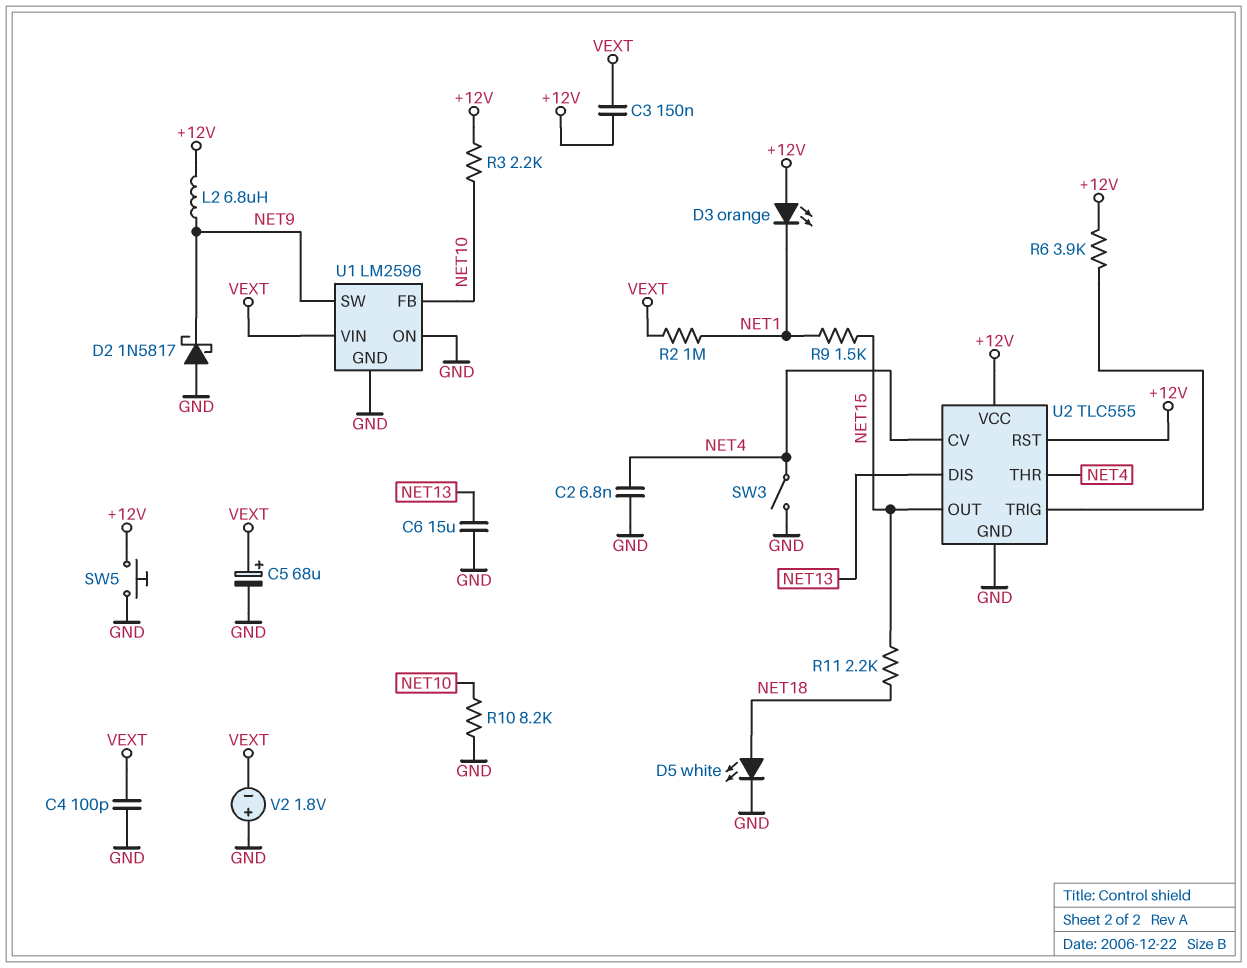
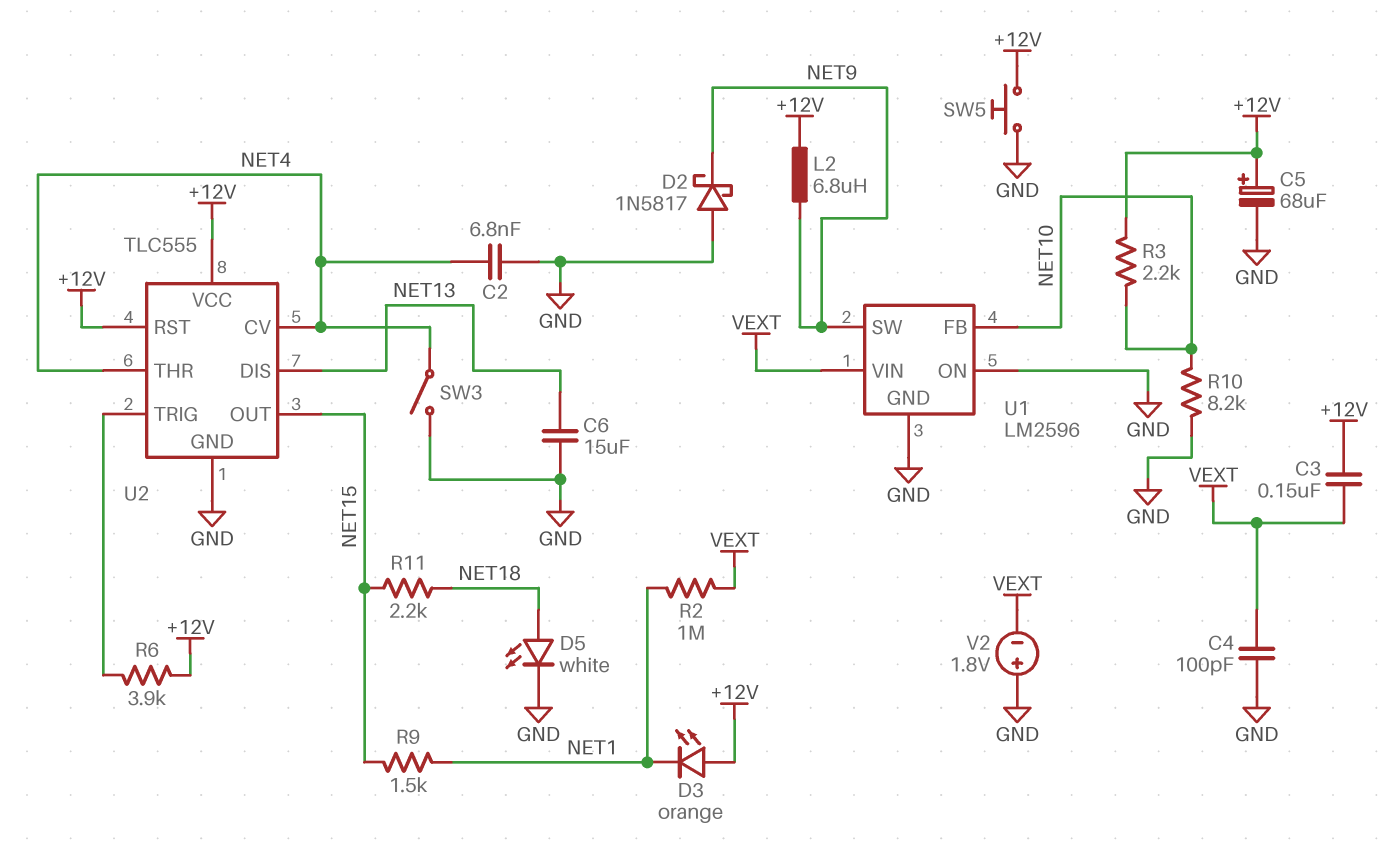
C5: 68uF (plus VEXT, minus GND) -> 68uF (plus +12V, minus GND)

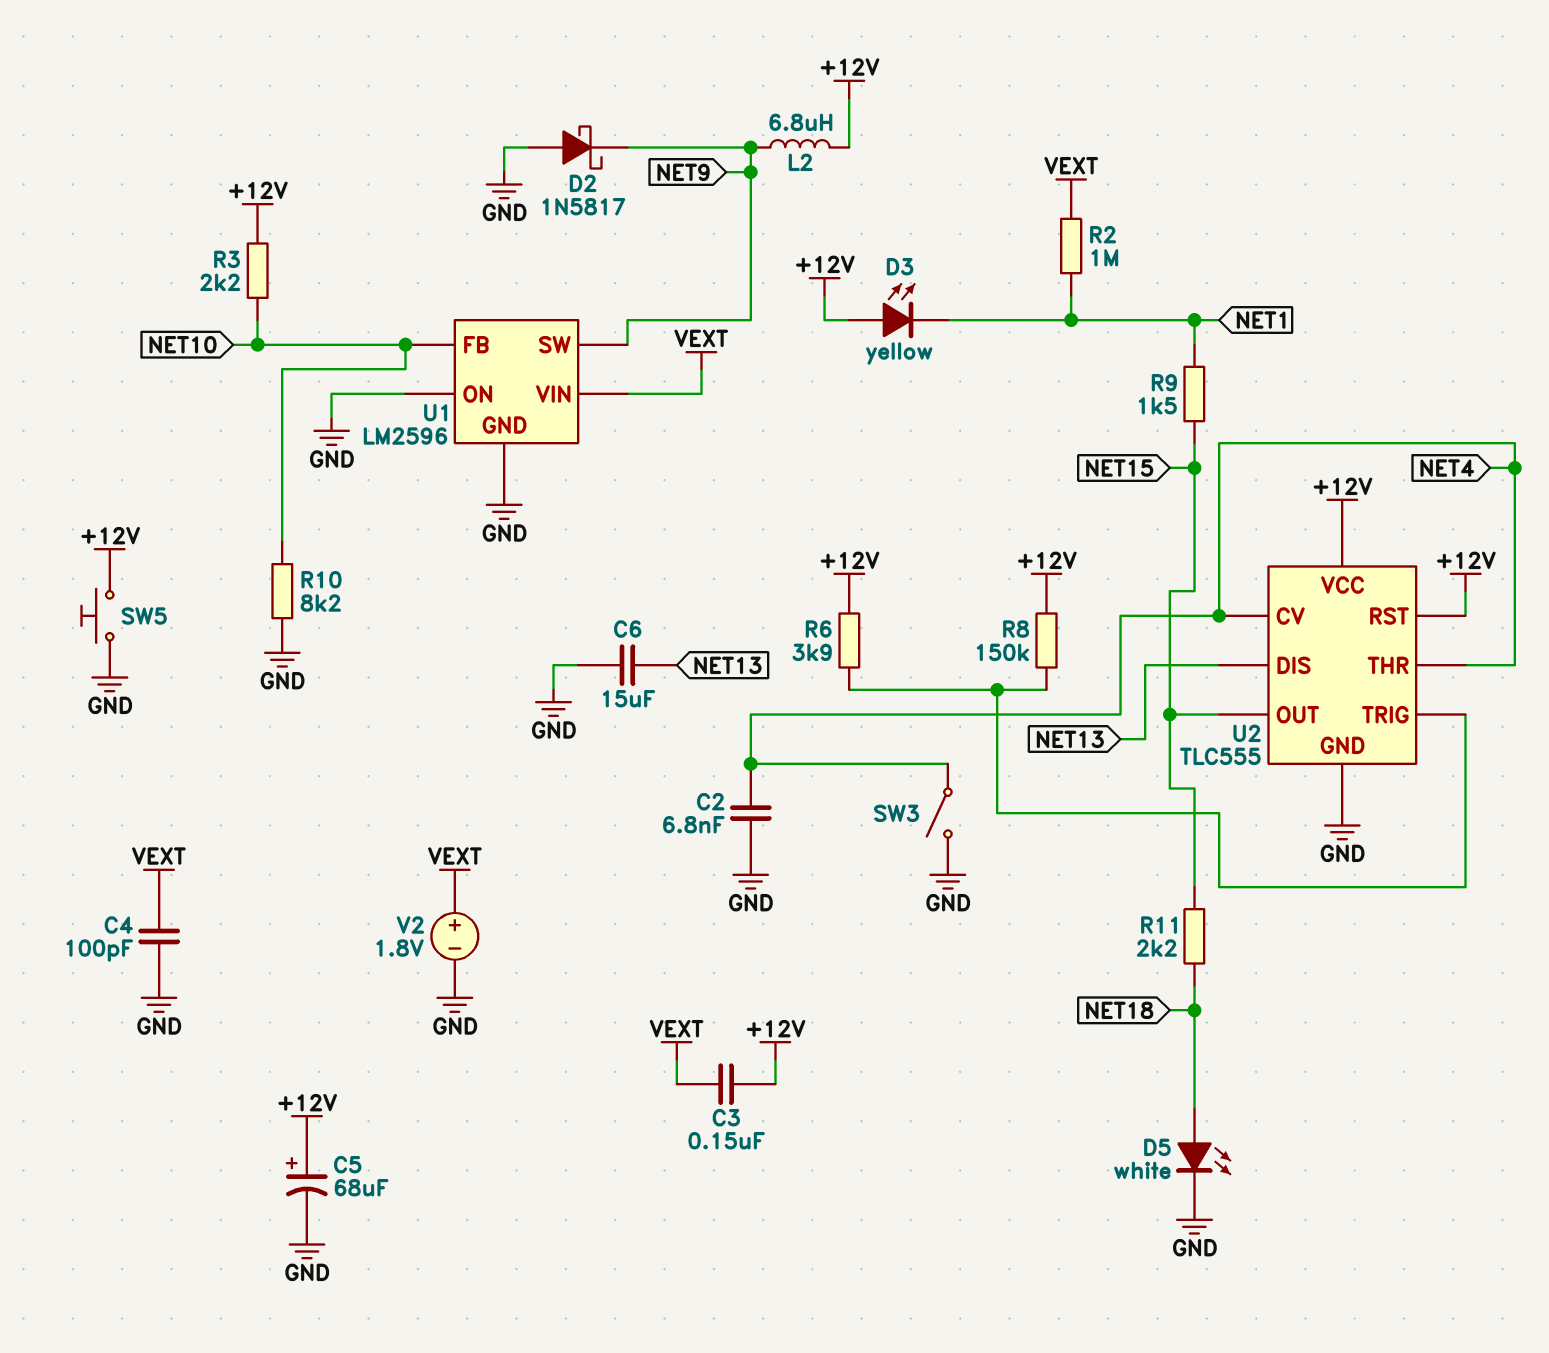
D3: LED orange (A +12V, K NET1) -> LED yellow (A +12V, K NET1)
R8: none -> 150k (+12V, U2/TRIG)
V2: 1.8V (plus GND, minus VEXT) -> 1.8V (plus VEXT, minus GND)

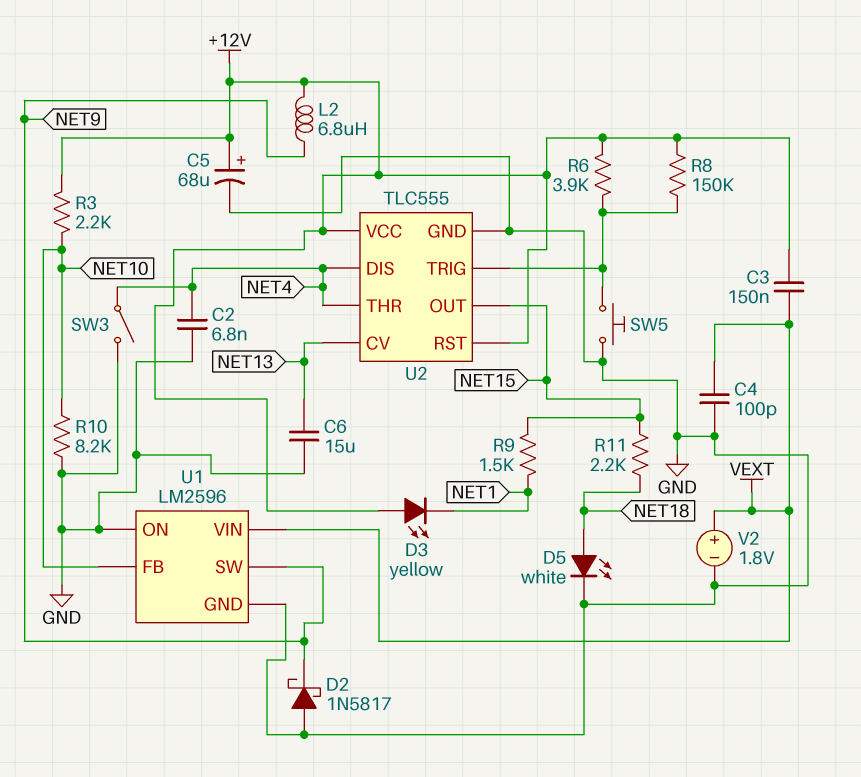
R2: 1M (NET1, VEXT) -> none
SW5: button (+12V, GND) -> button (GND, U2/TRIG)
U2 pin CV: NET4 -> NET13
U2 pin DIS: NET13 -> NET4

